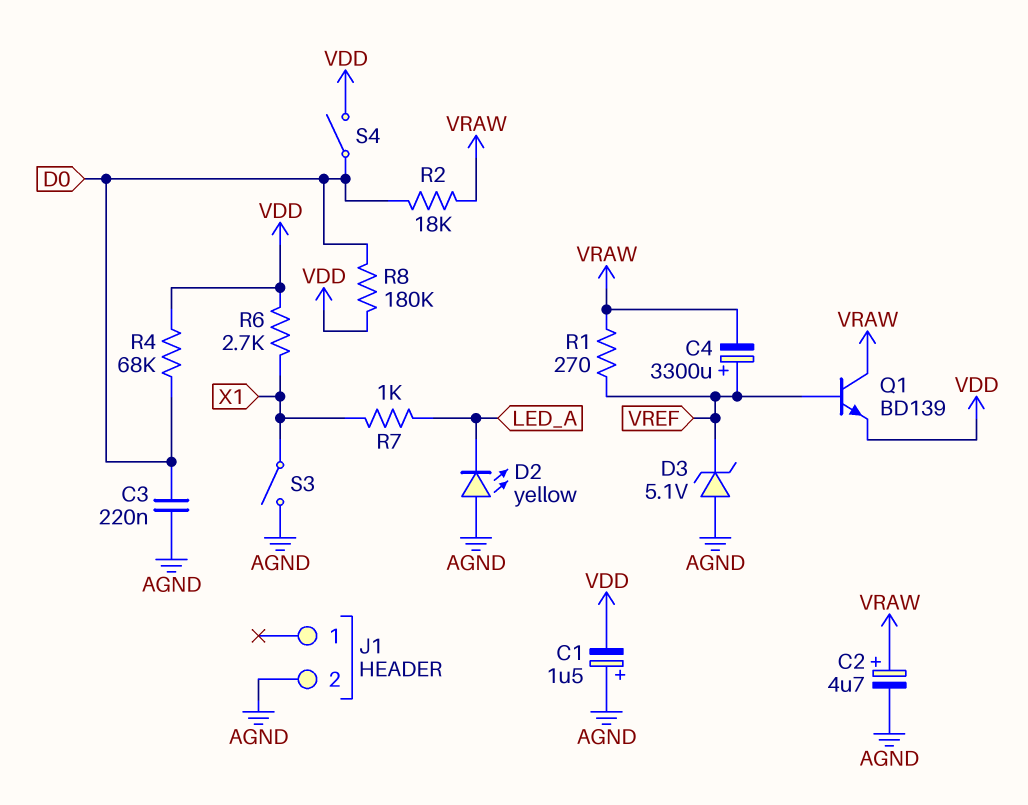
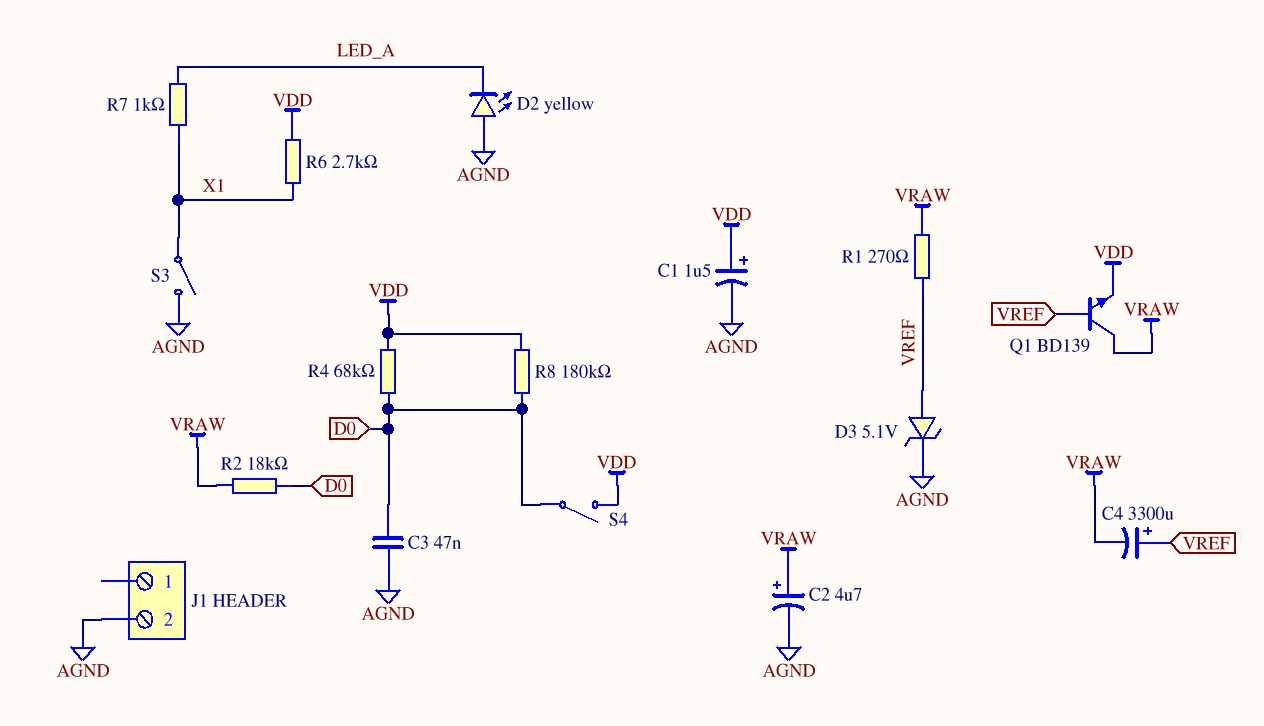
C1: 1.5uF (plus AGND, minus VDD) -> 1.5uF (plus VDD, minus AGND)
C3: 220nF (AGND, D0) -> 47nF (AGND, D0)
D3: zener 5.1V (A AGND, K VREF) -> zener 5.1V (A VREF, K AGND)

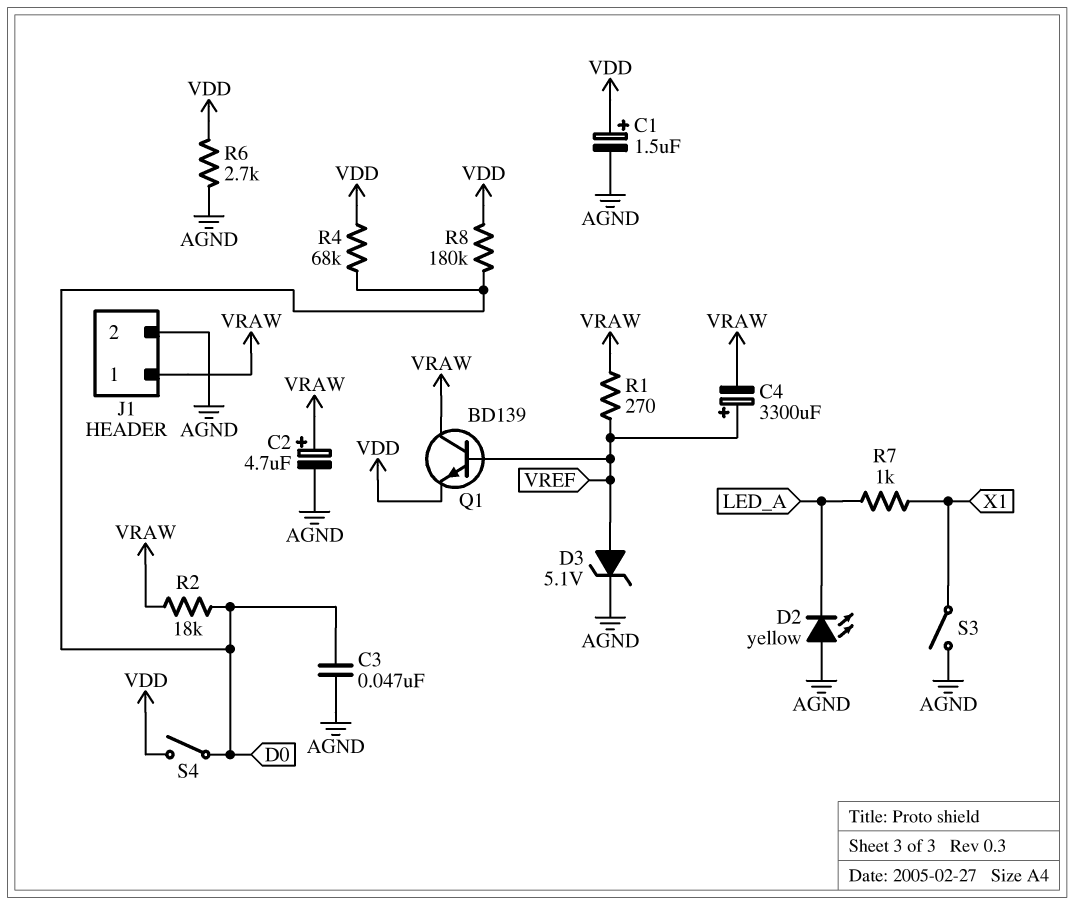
J1 pin 1: none -> VRAW
R6: 2.7k (VDD, X1) -> 2.7k (AGND, VDD)

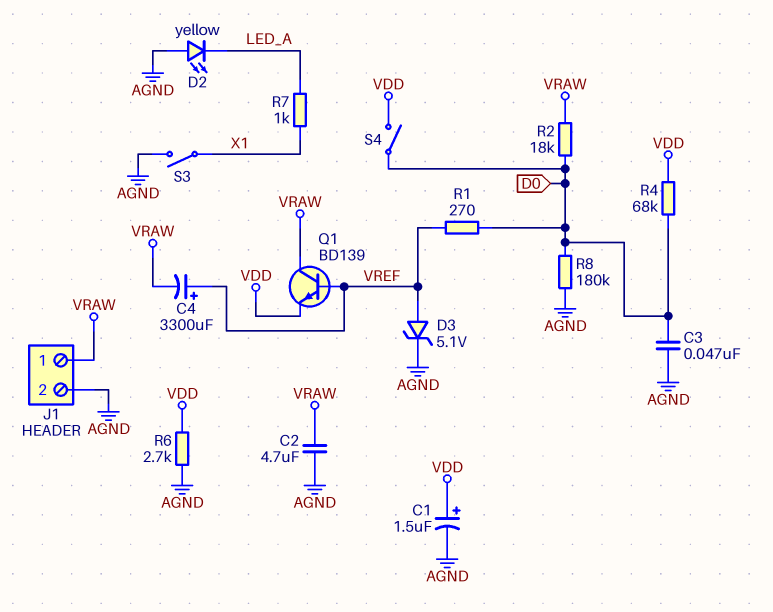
C2: 4.7uF (plus VRAW, minus AGND) -> 4.7uF (AGND, VRAW)
R1: 270 (VRAW, VREF) -> 270 (D0, VREF)
R8: 180k (D0, VDD) -> 180k (AGND, D0)

